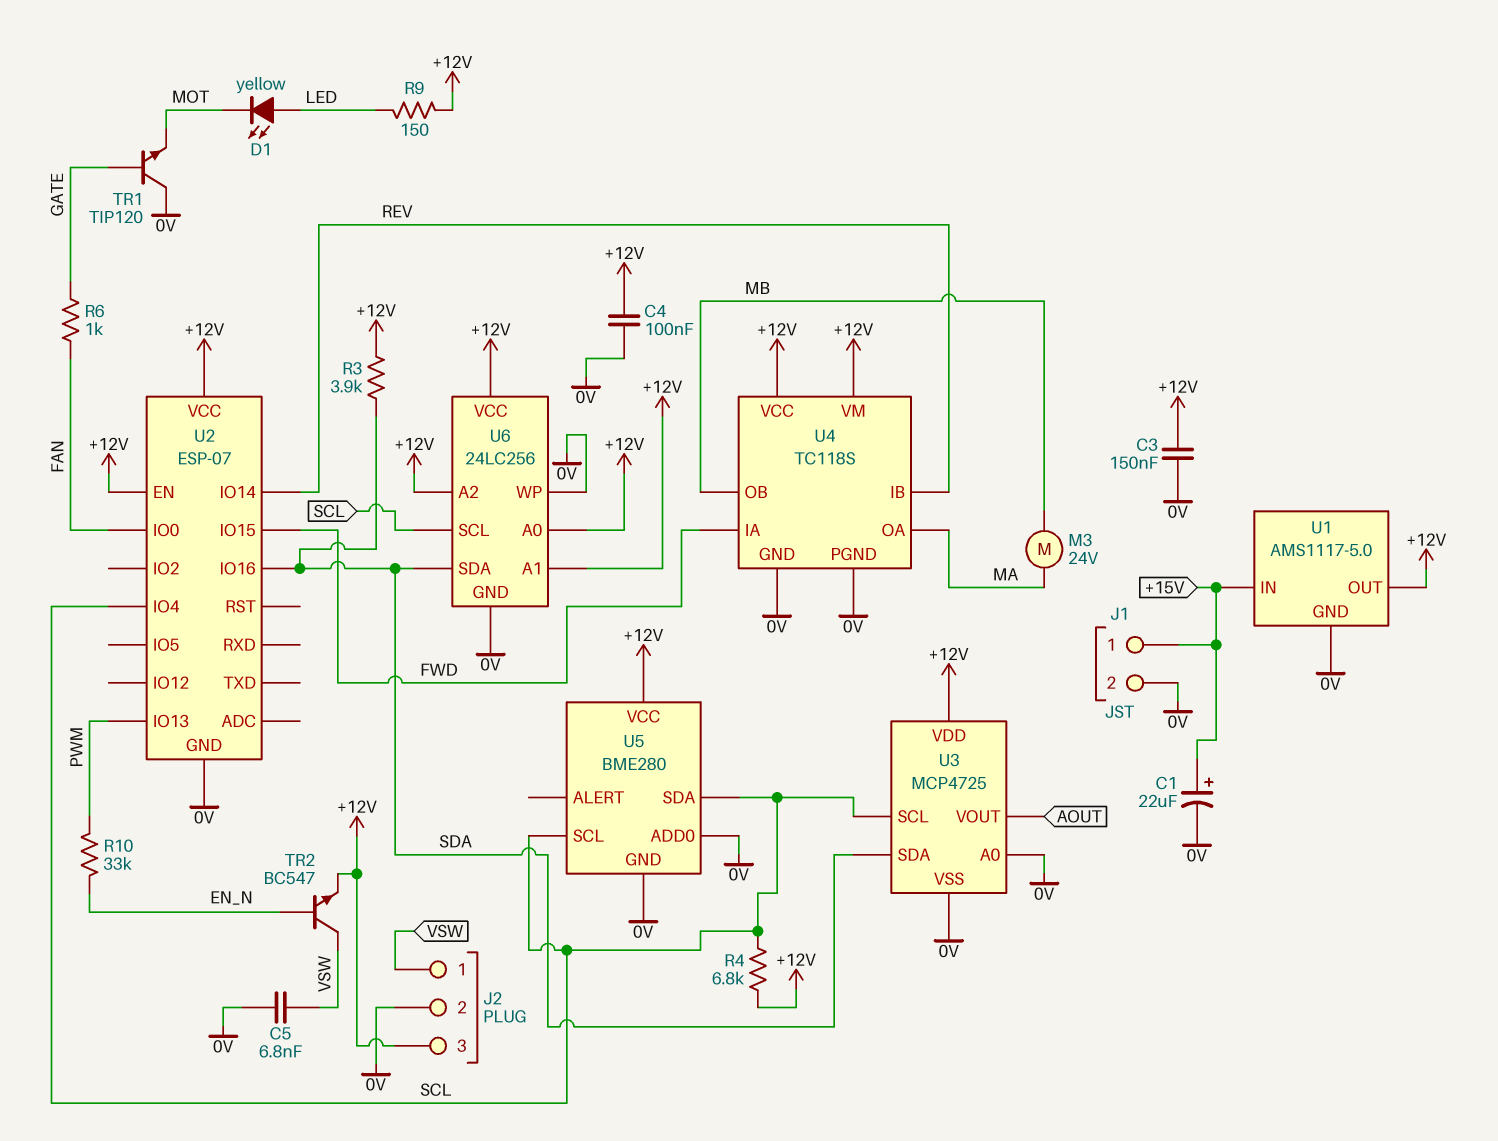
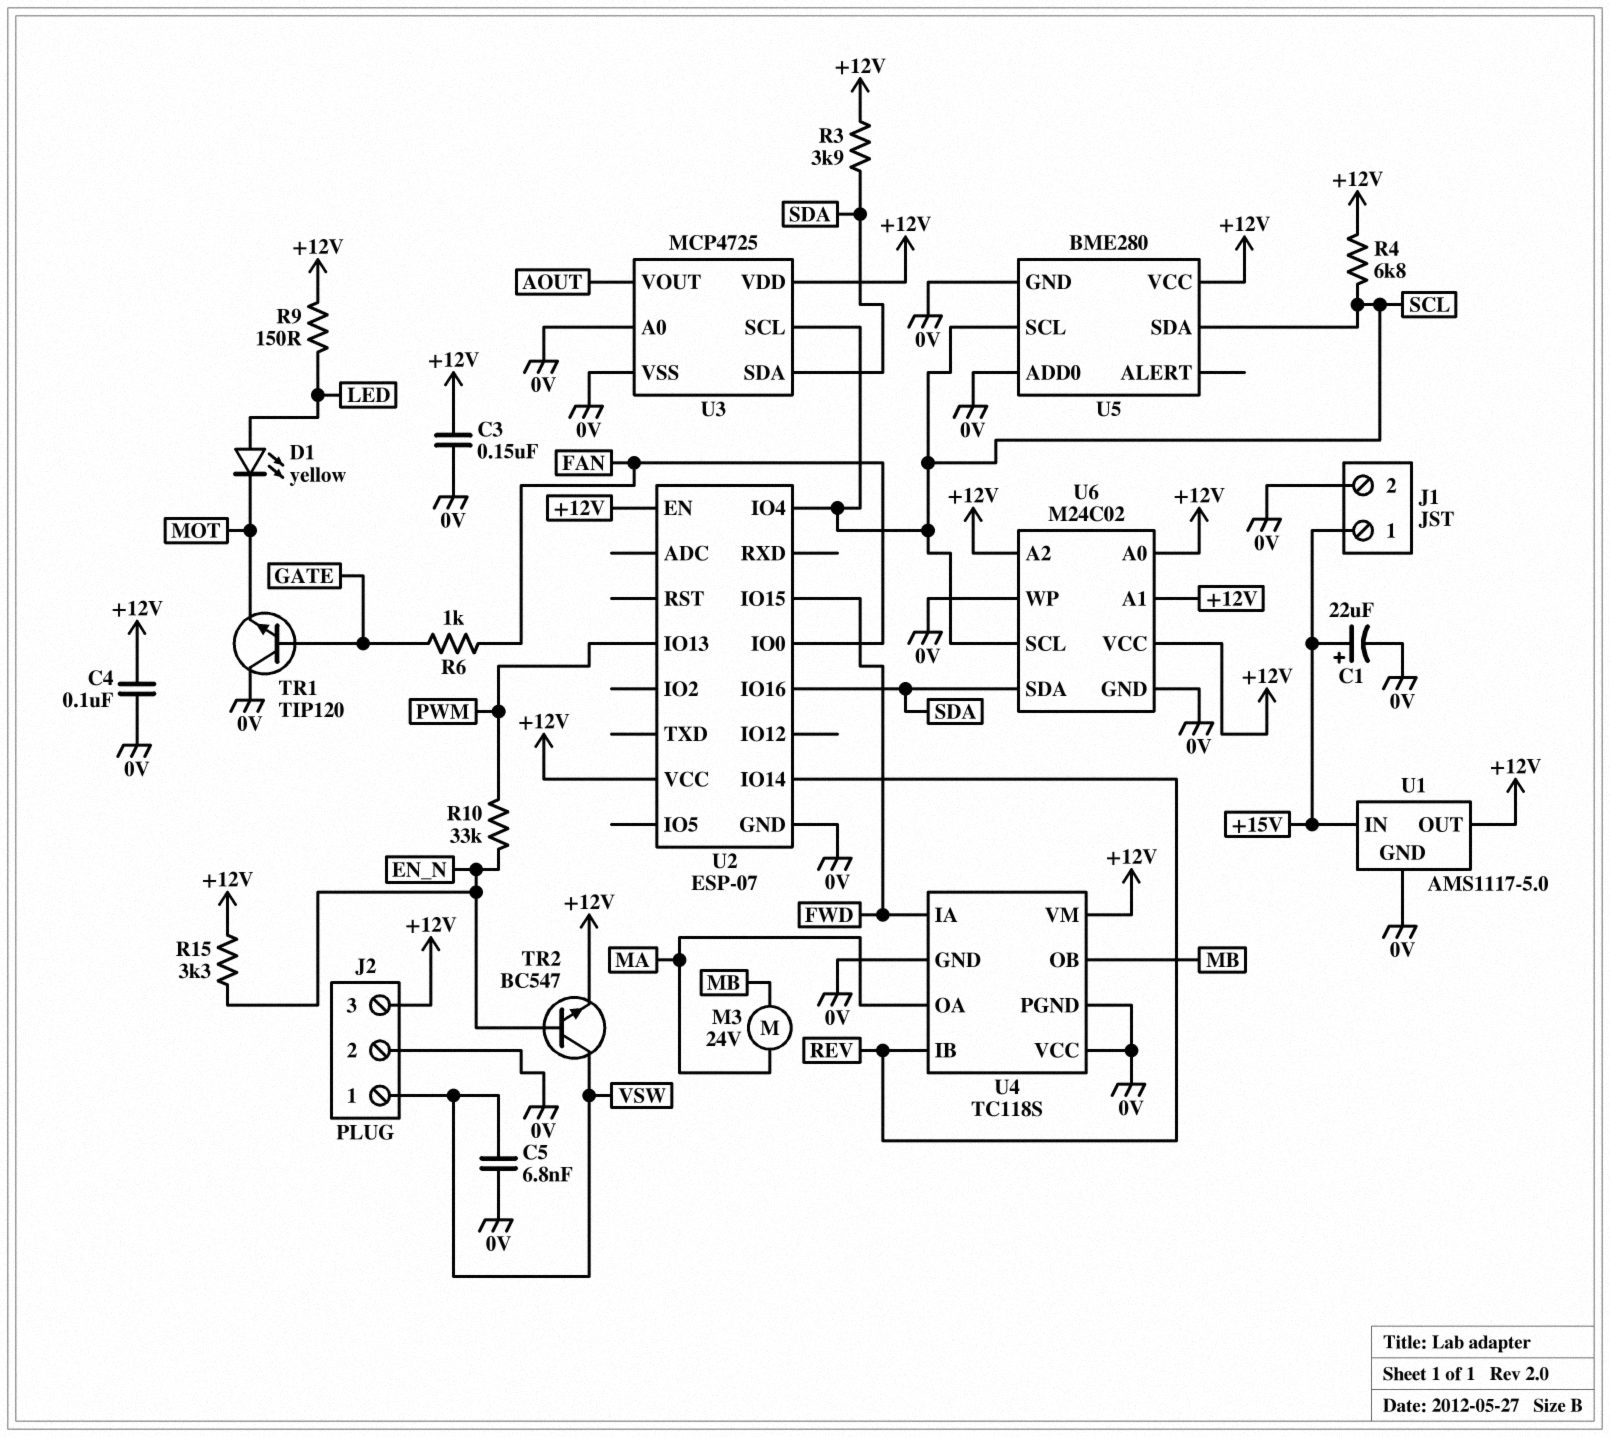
R15: none -> 3.3k (+12V, EN_N)
U4 pin VCC: +12V -> 0V
U6: 24LC256 -> M24C02

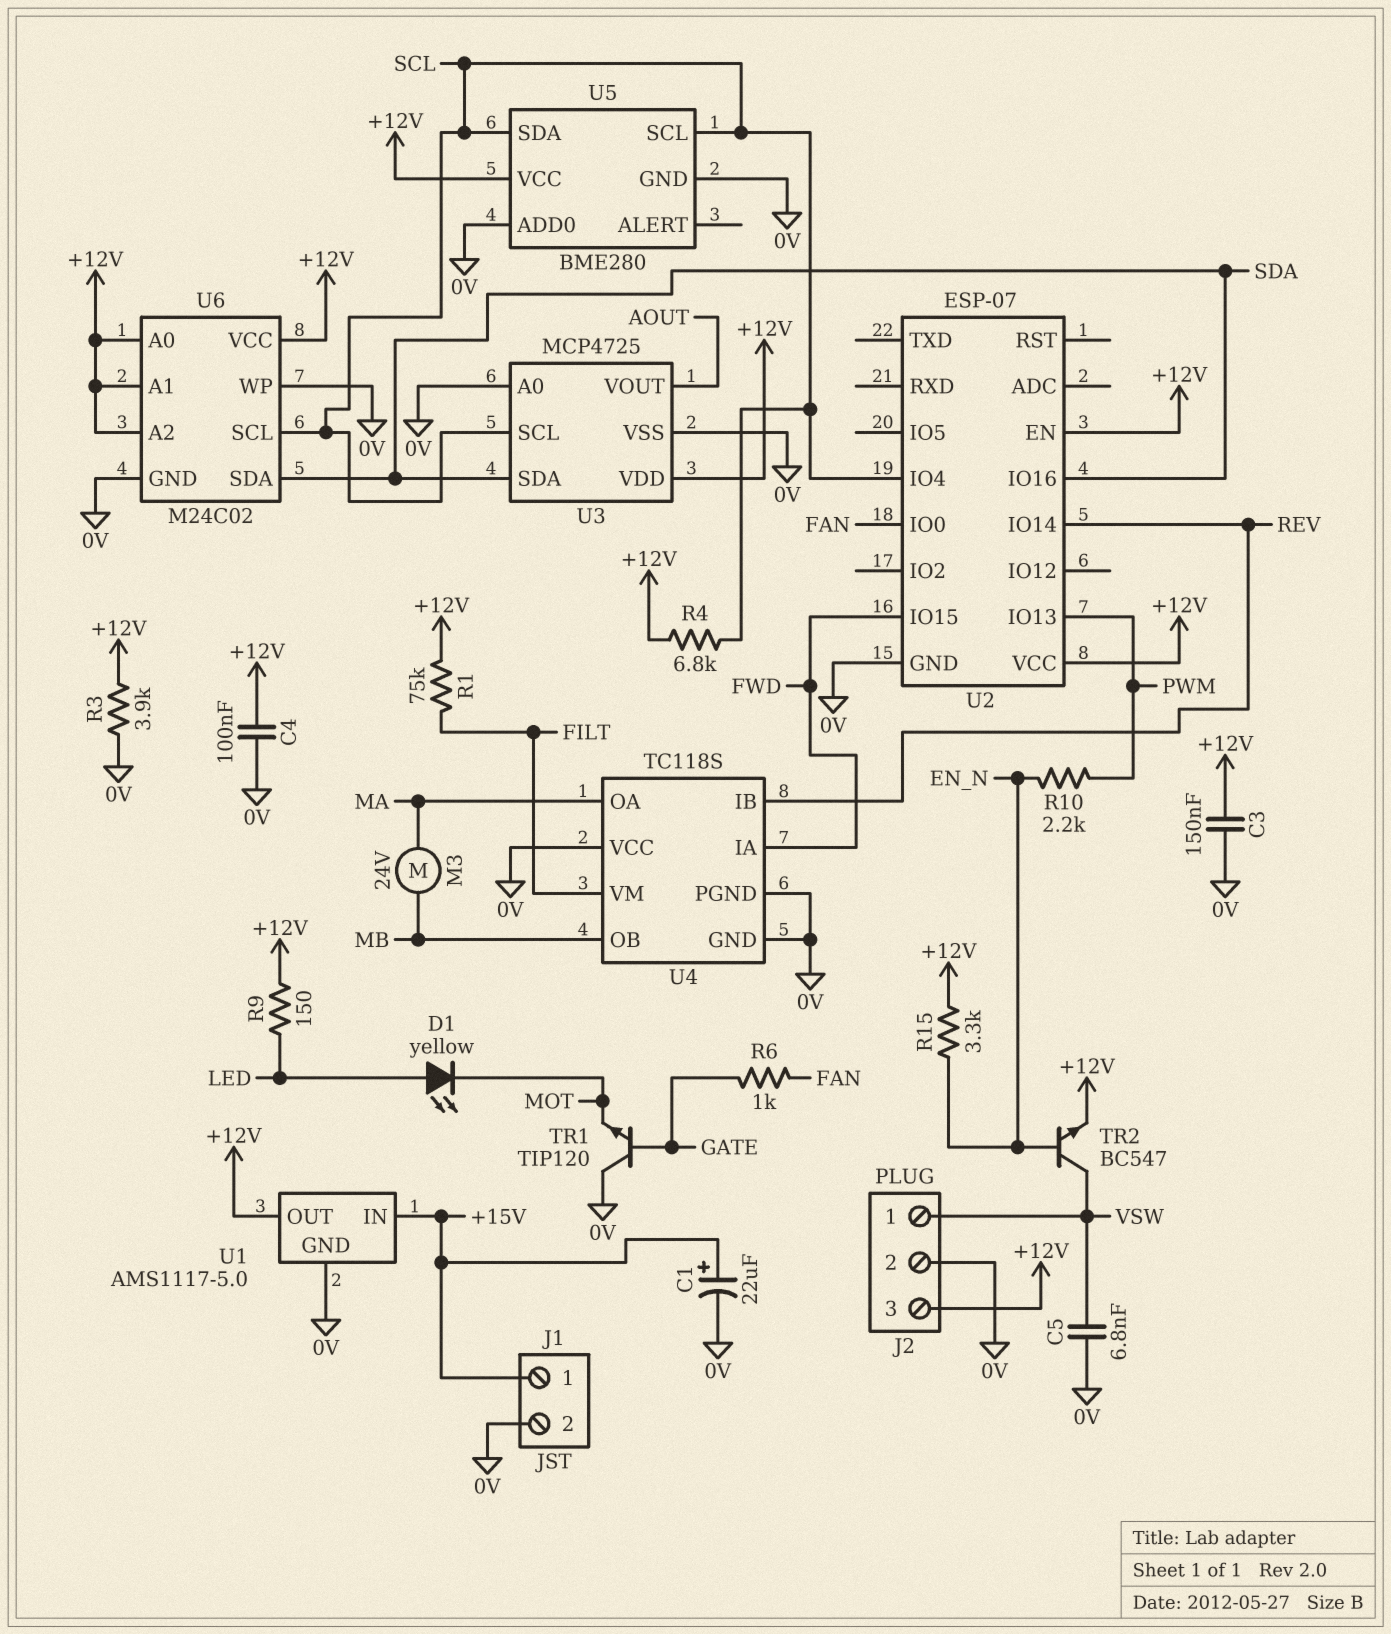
R1: none -> 75k (+12V, FILT)
R3: 3.9k (+12V, SDA) -> 3.9k (+12V, 0V)
R10: 33k (EN_N, PWM) -> 2.2k (EN_N, PWM)
U4 pin VM: +12V -> FILT

